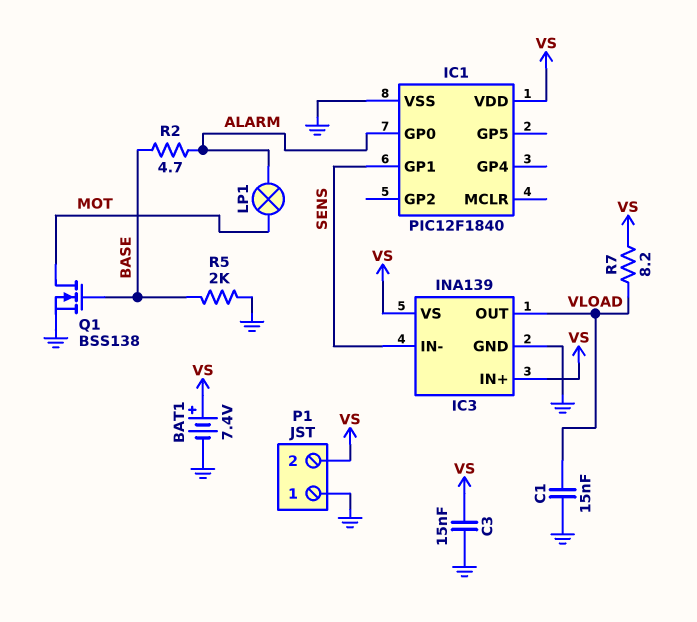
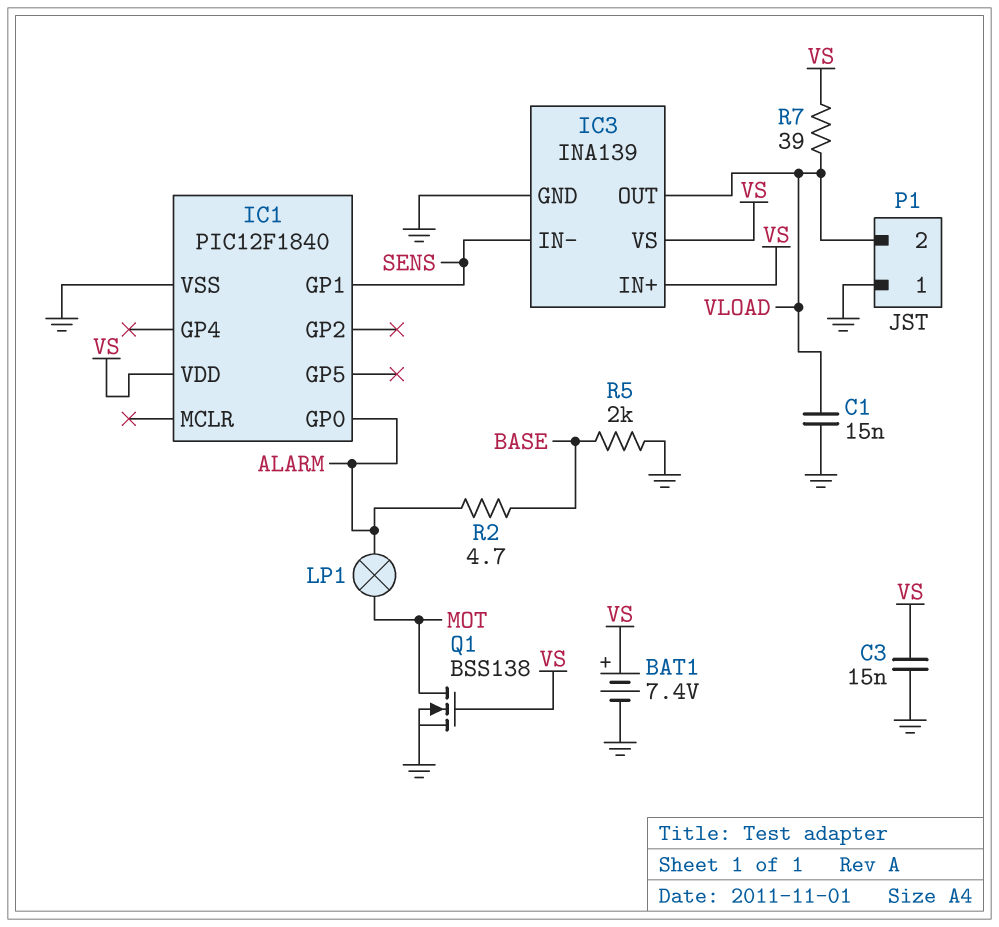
P1 pin 2: VS -> VLOAD
Q1: NMOS BSS138 (G BASE, D MOT, S GND) -> NMOS BSS138 (G VS, D MOT, S GND)
R7: 8.2 (VLOAD, VS) -> 39 (VLOAD, VS)

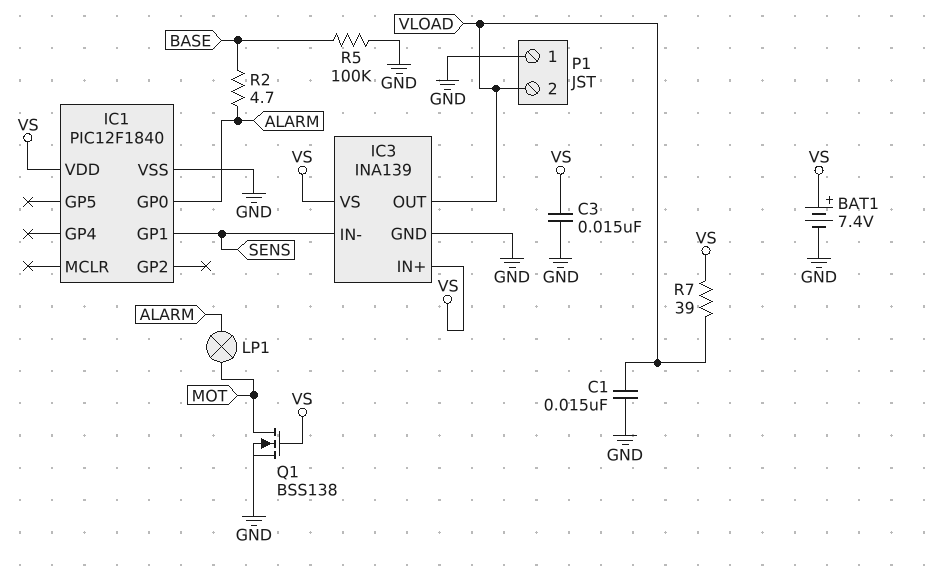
R5: 2k (BASE, GND) -> 100k (BASE, GND)

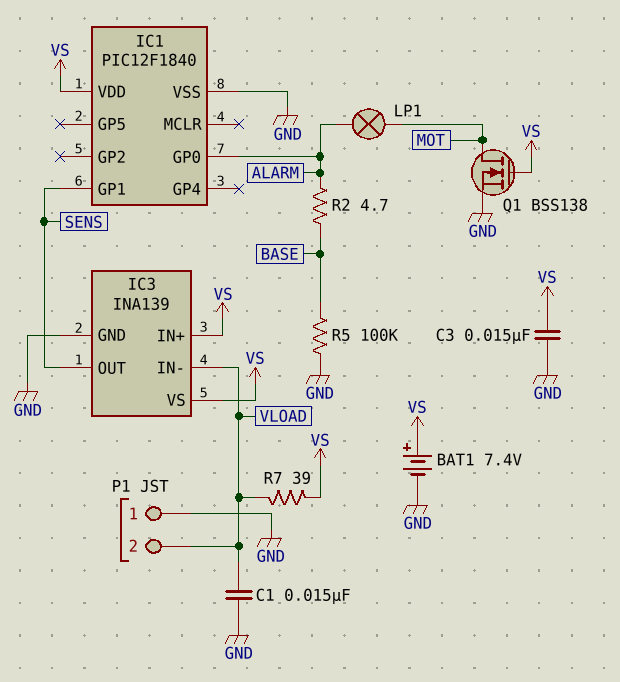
IC3 pin IN-: SENS -> VLOAD
IC3 pin OUT: VLOAD -> SENS

